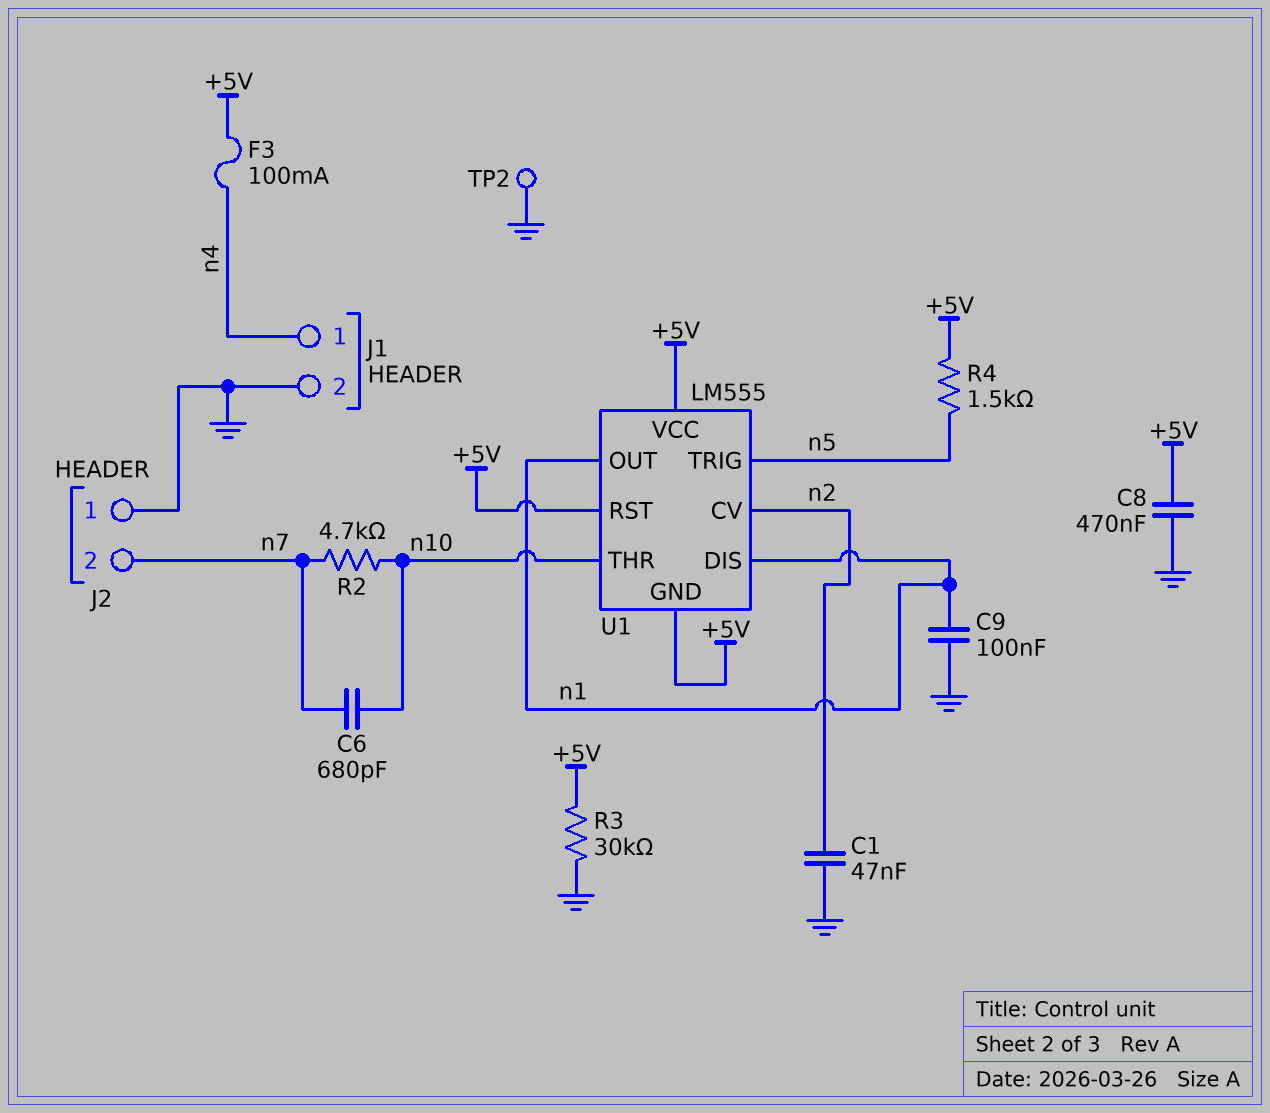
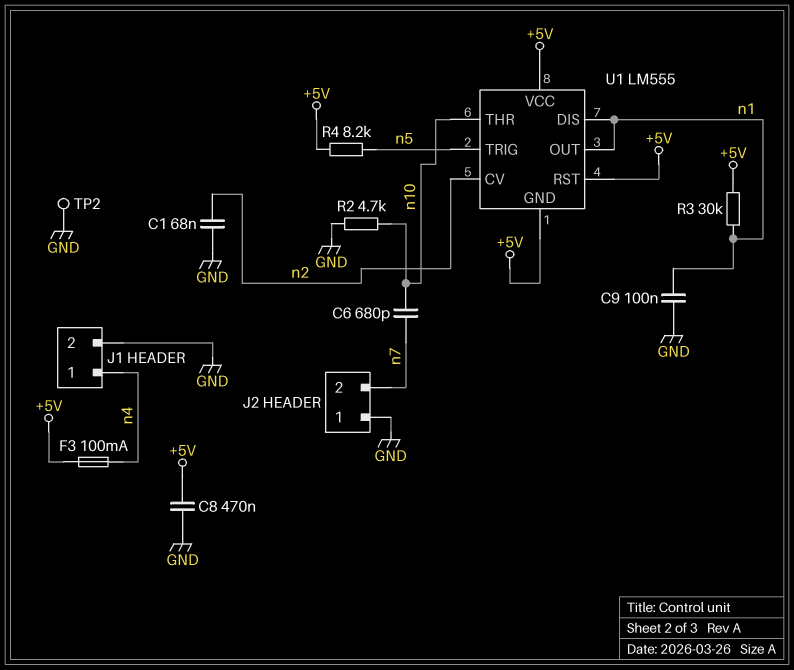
C1: 47nF (GND, n2) -> 68nF (GND, n2)
R2: 4.7k (n7, n10) -> 4.7k (GND, n10)
R3: 30k (+5V, GND) -> 30k (+5V, n1)
R4: 1.5k (+5V, n5) -> 8.2k (+5V, n5)

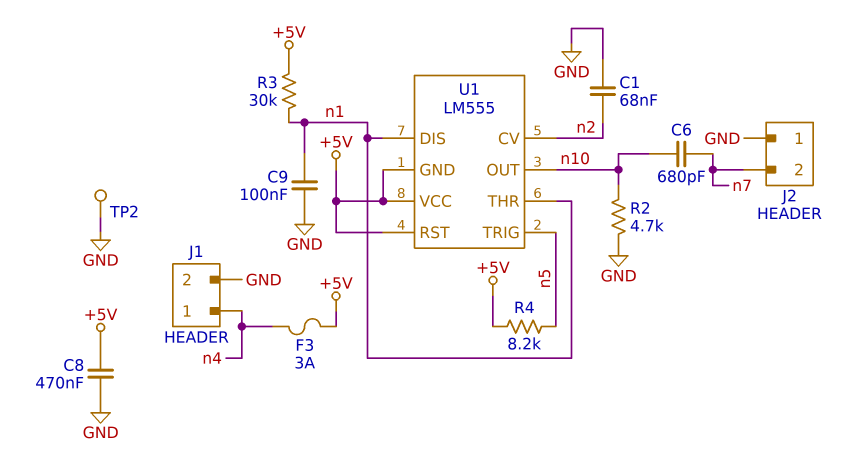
F3: 100mA (+5V, n4) -> 3A (+5V, n4)
U1 pin OUT: n1 -> n10
U1 pin THR: n10 -> n1

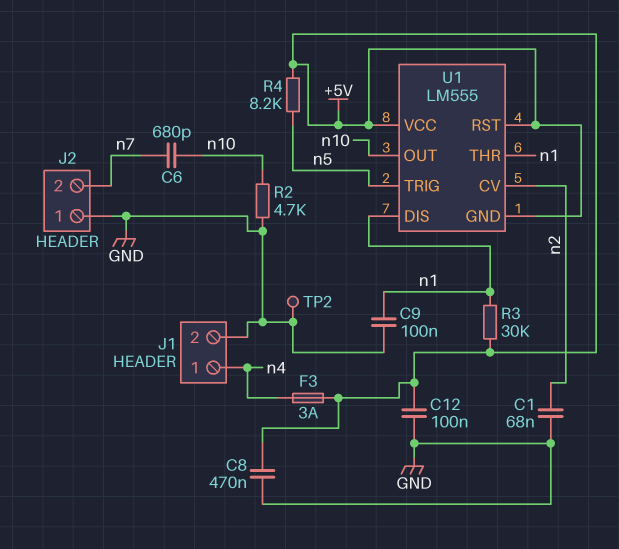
C12: none -> 100nF (+5V, GND)

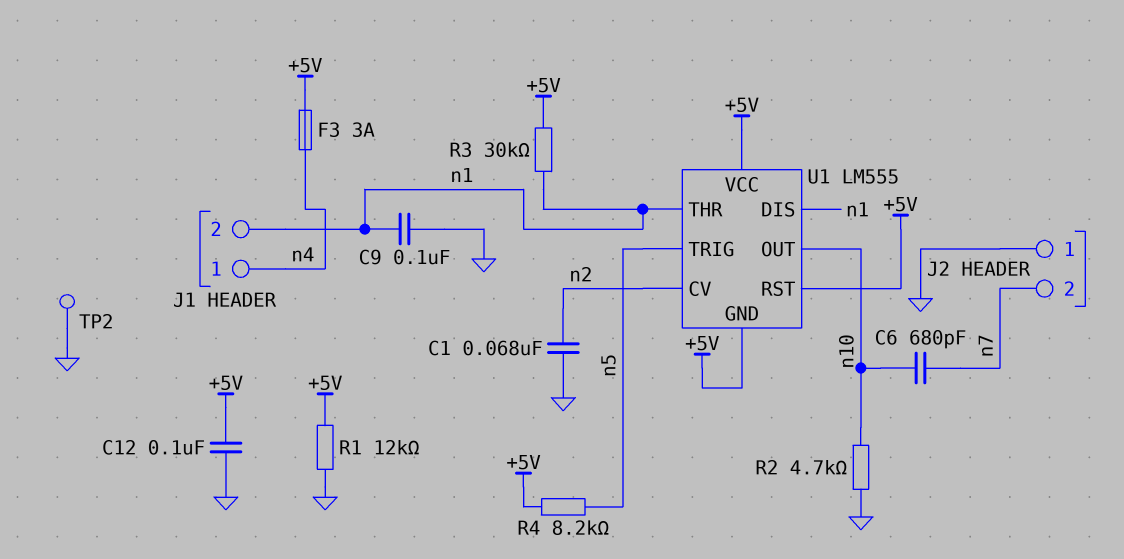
C8: 470nF (+5V, GND) -> none
J1 pin 2: GND -> n1
R1: none -> 12k (+5V, GND)

